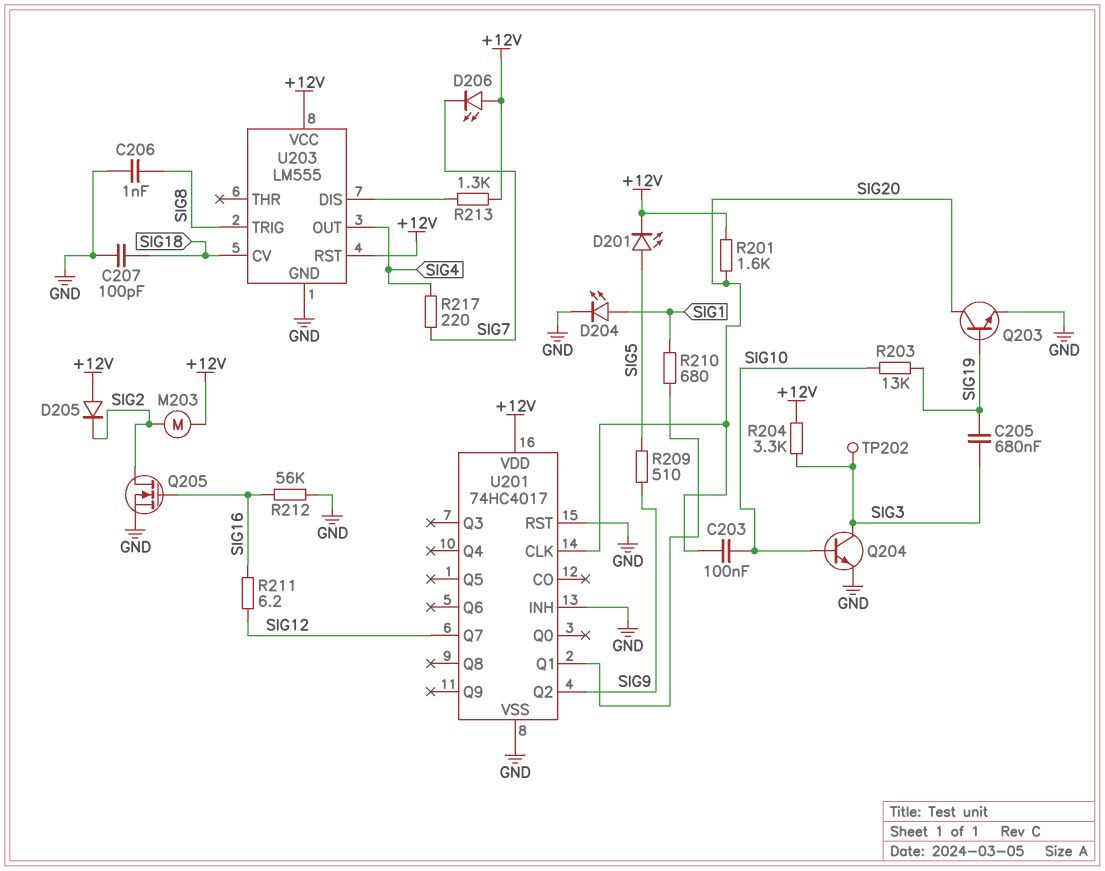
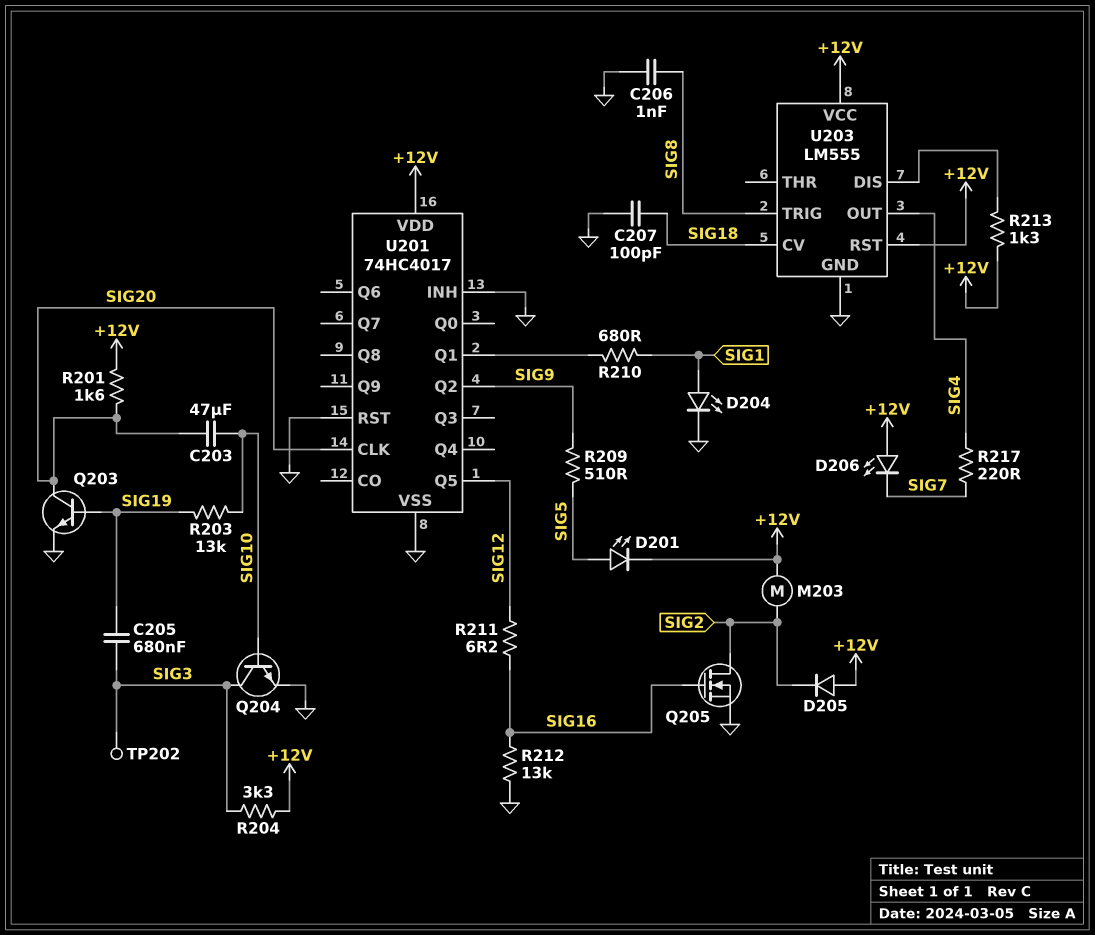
C203: 100nF (SIG10, SIG20) -> 47uF (SIG10, SIG20)
R212: 56k (GND, SIG16) -> 13k (GND, SIG16)
U201 pin Q5: none -> SIG12
U201 pin Q7: SIG12 -> none

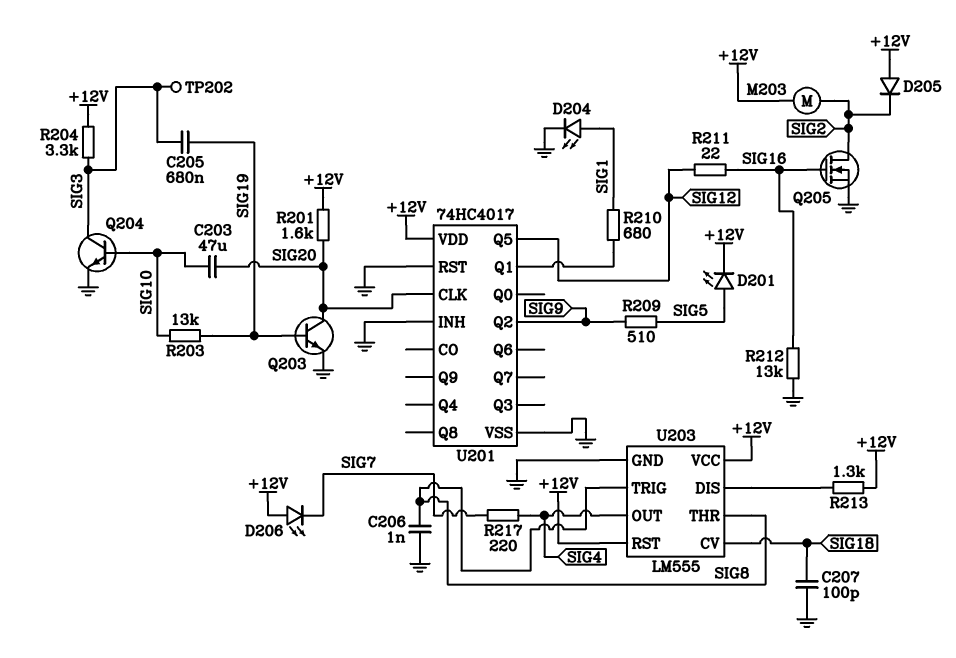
R211: 6.2 (SIG12, SIG16) -> 22 (SIG12, SIG16)
U203 pin THR: none -> SIG8

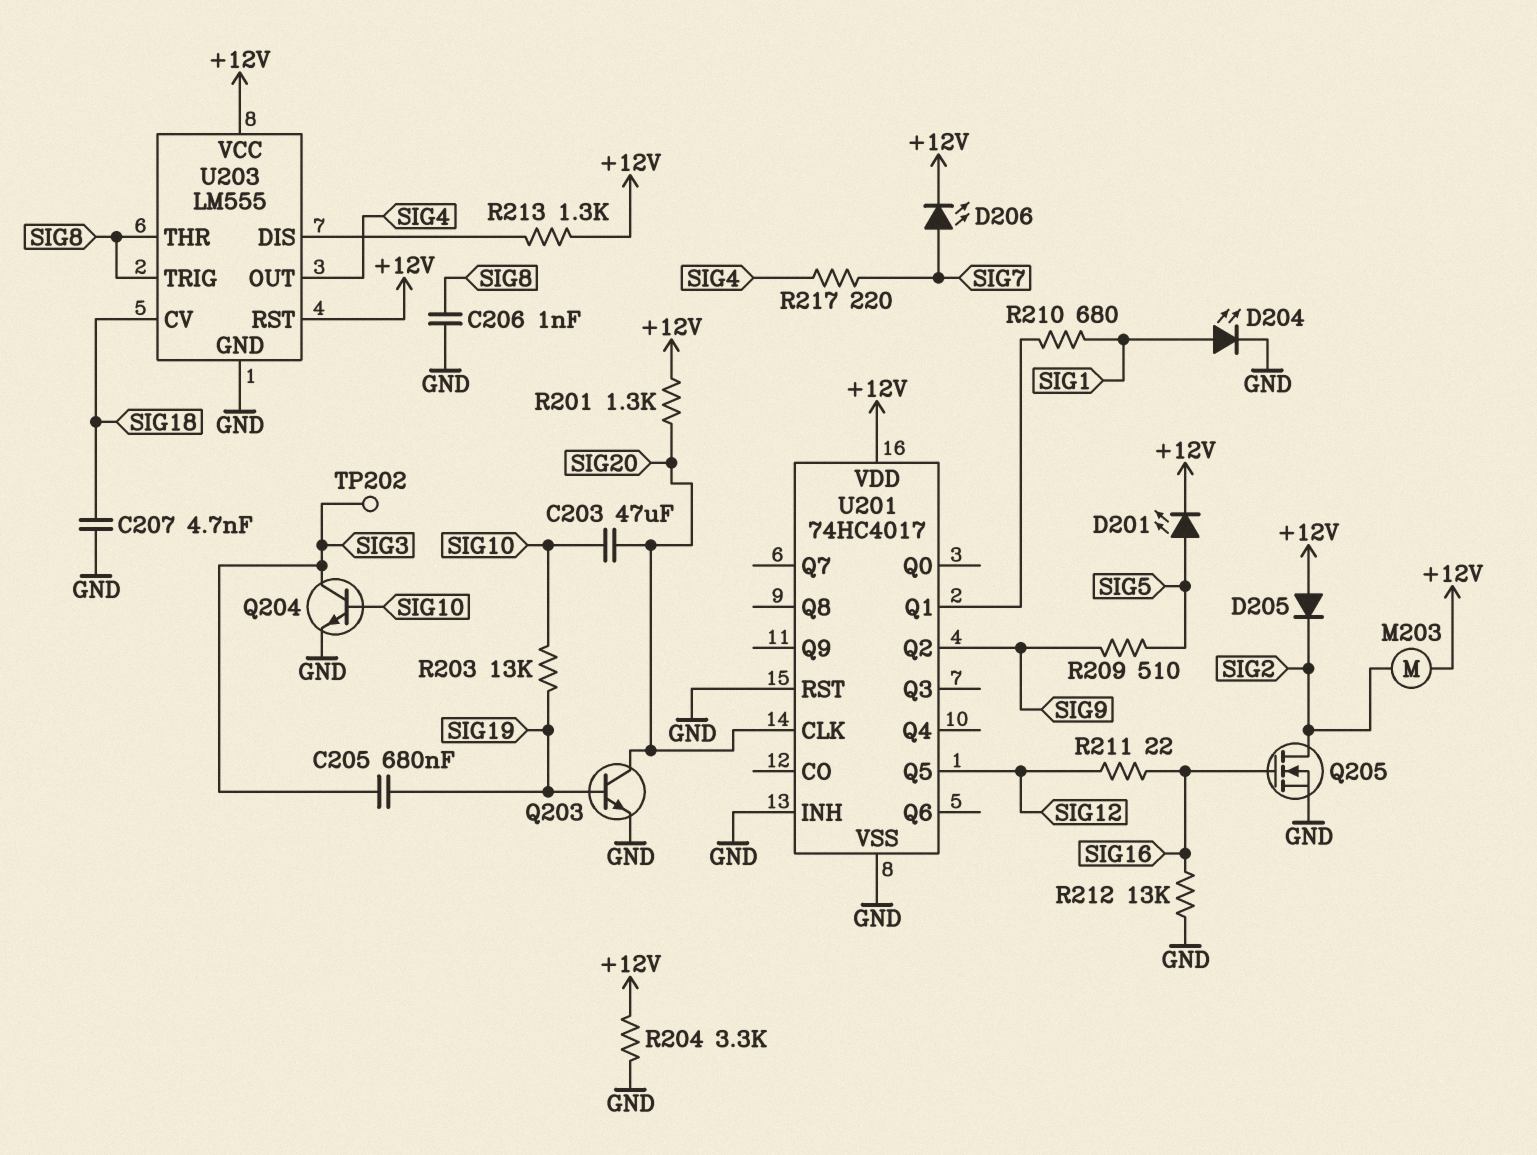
C207: 100pF (GND, SIG18) -> 4.7nF (GND, SIG18)
D206: LED (A +12V, K SIG7) -> LED (A SIG7, K +12V)
R201: 1.6k (+12V, SIG20) -> 1.3k (+12V, SIG20)
R204: 3.3k (+12V, SIG3) -> 3.3k (+12V, GND)

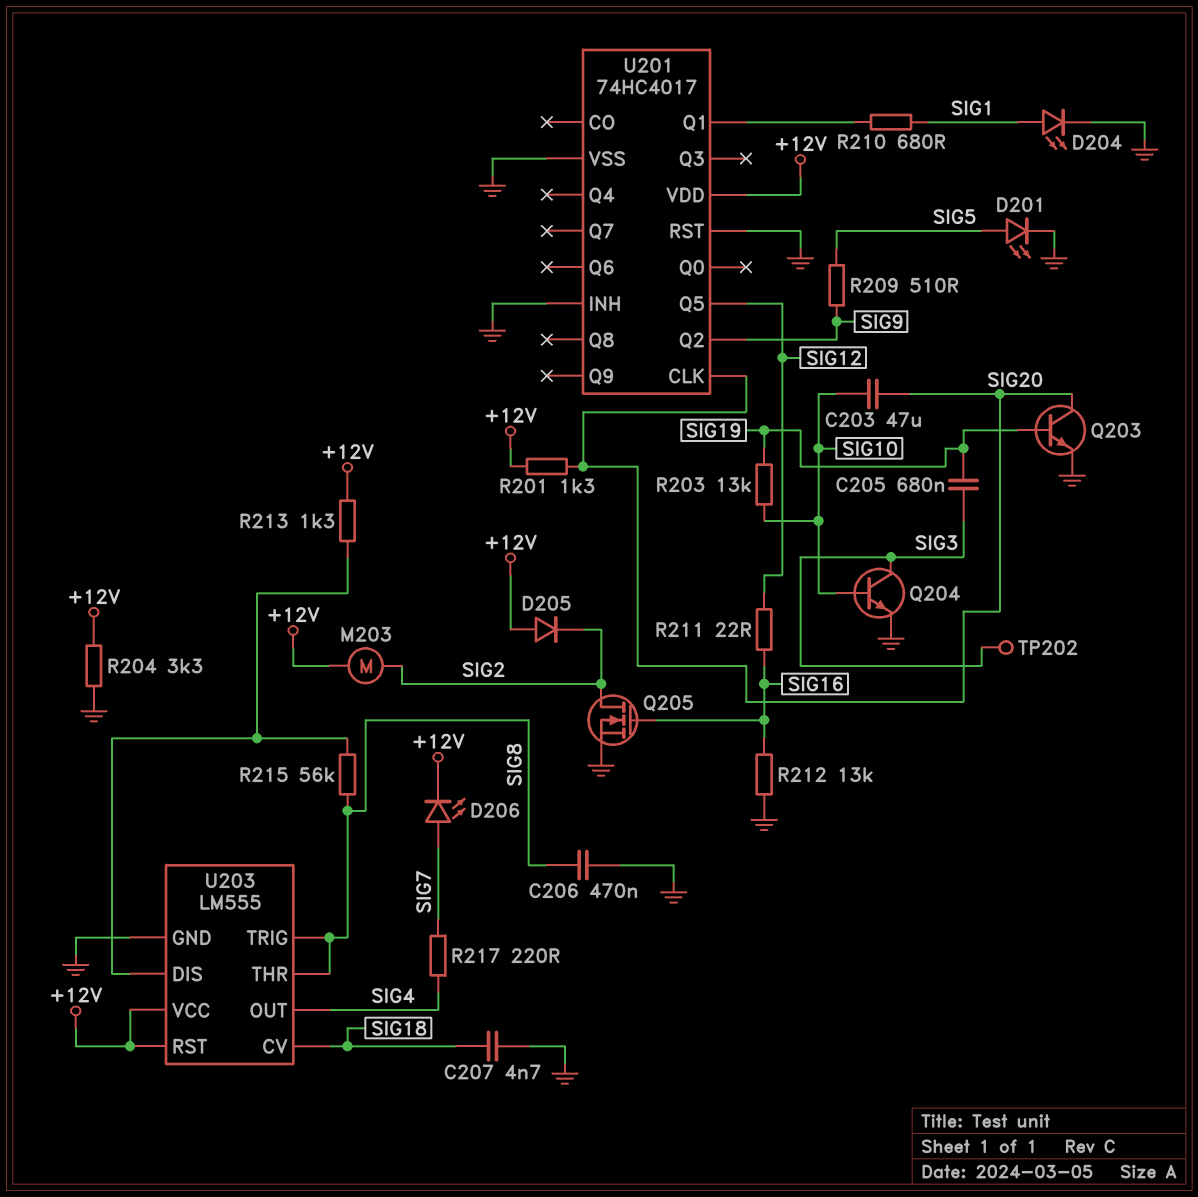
C206: 1nF (GND, SIG8) -> 470nF (GND, SIG8)
D201: LED (A SIG5, K +12V) -> LED (A SIG5, K GND)
R215: none -> 56k (SIG8, U203/DIS)

